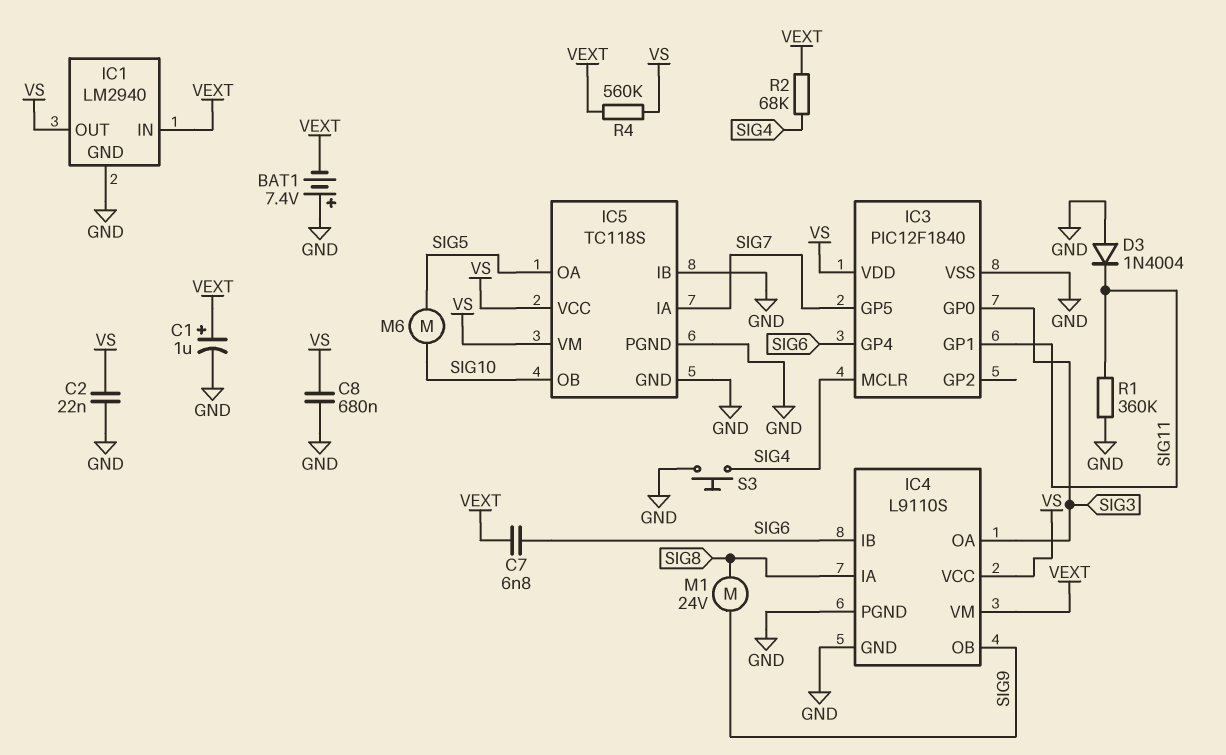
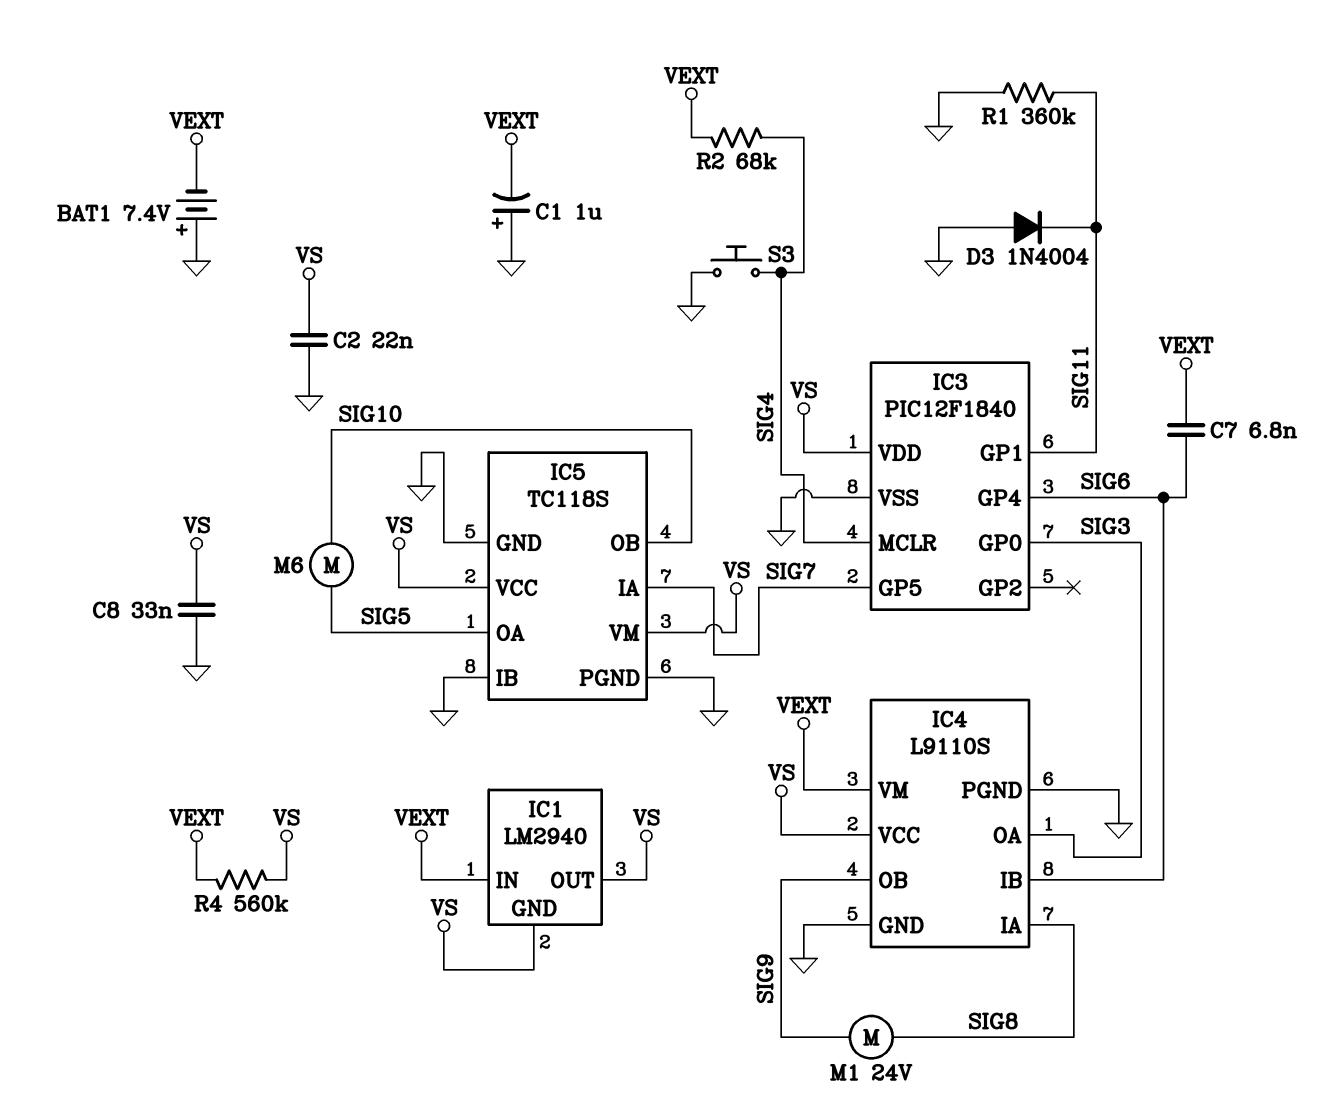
C1: 1uF (plus VEXT, minus GND) -> 1uF (plus GND, minus VEXT)
C8: 680nF (GND, VS) -> 33nF (GND, VS)
IC1 pin GND: GND -> VS

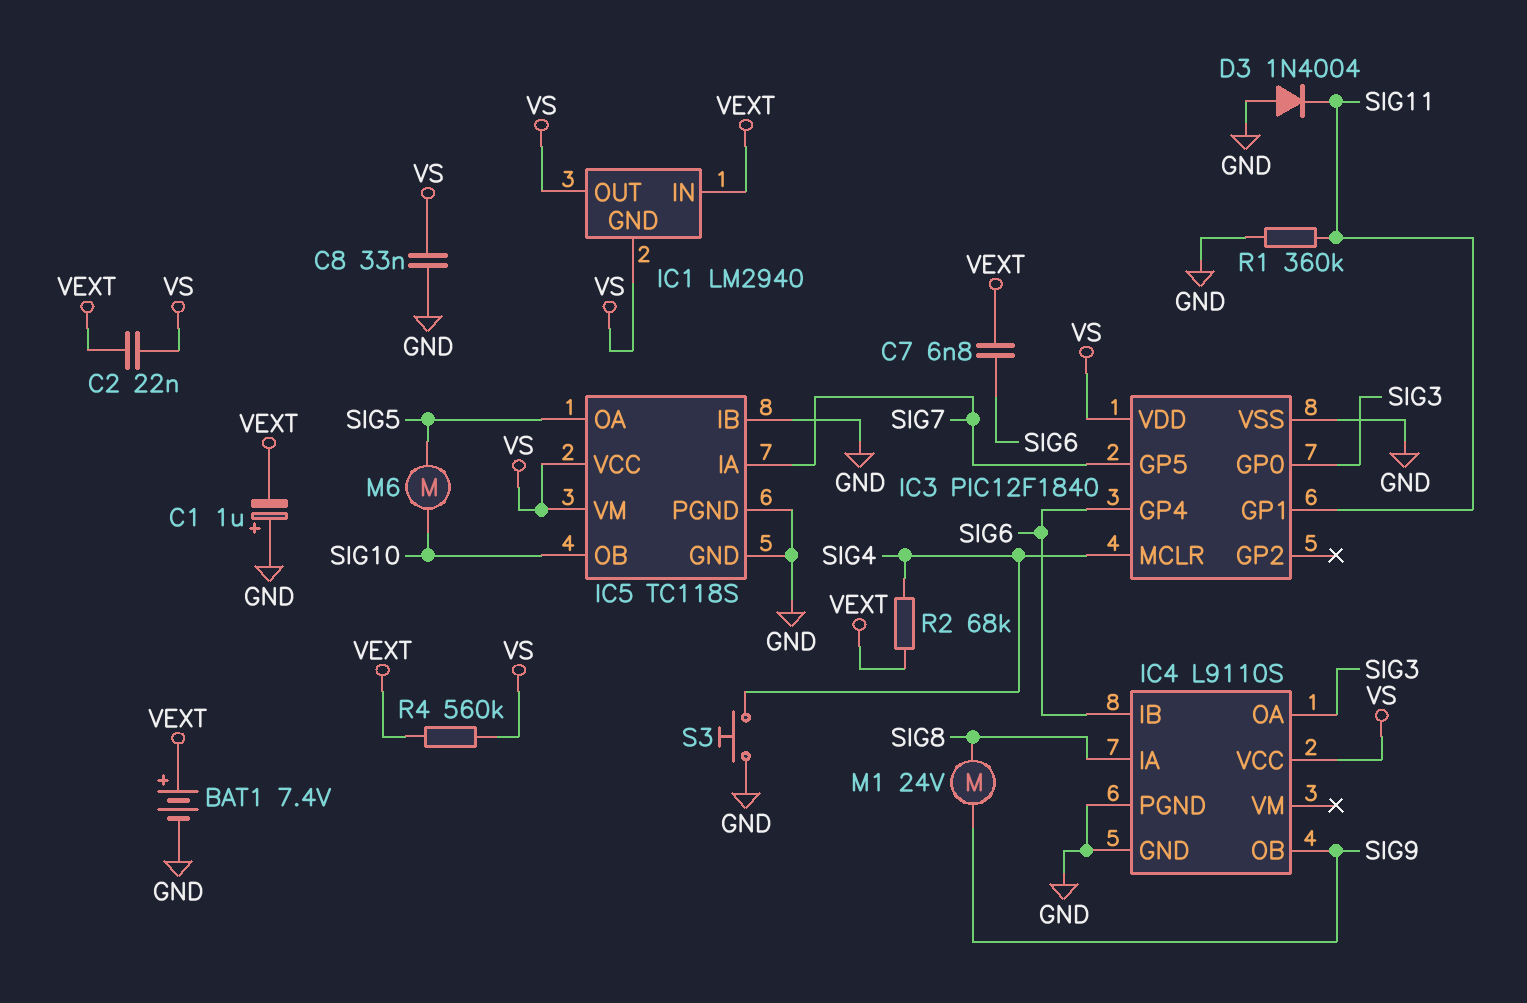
BAT1: 7.4V (plus GND, minus VEXT) -> 7.4V (plus VEXT, minus GND)
C2: 22nF (GND, VS) -> 22nF (VEXT, VS)
IC4 pin VM: VEXT -> none

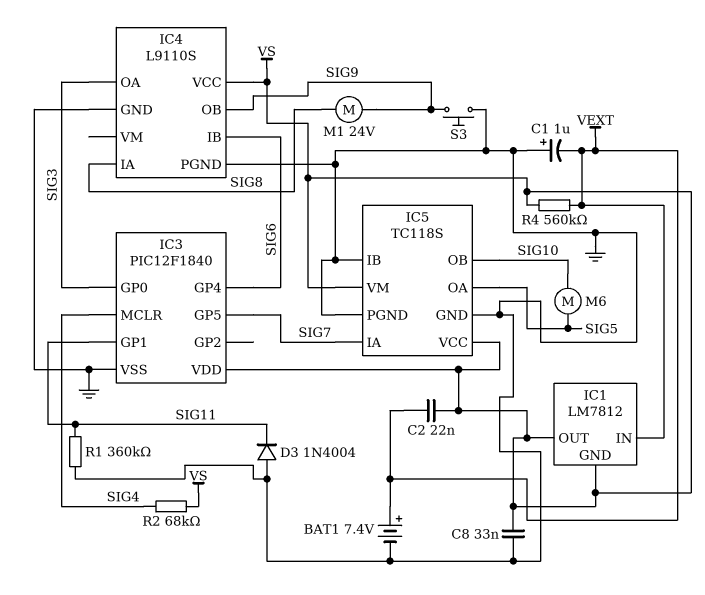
C7: 6.8nF (SIG6, VEXT) -> none
IC1: LM2940 -> LM7812
R2: 68k (SIG4, VEXT) -> 68k (SIG4, VS)
S3: button (GND, SIG4) -> button (GND, SIG9)

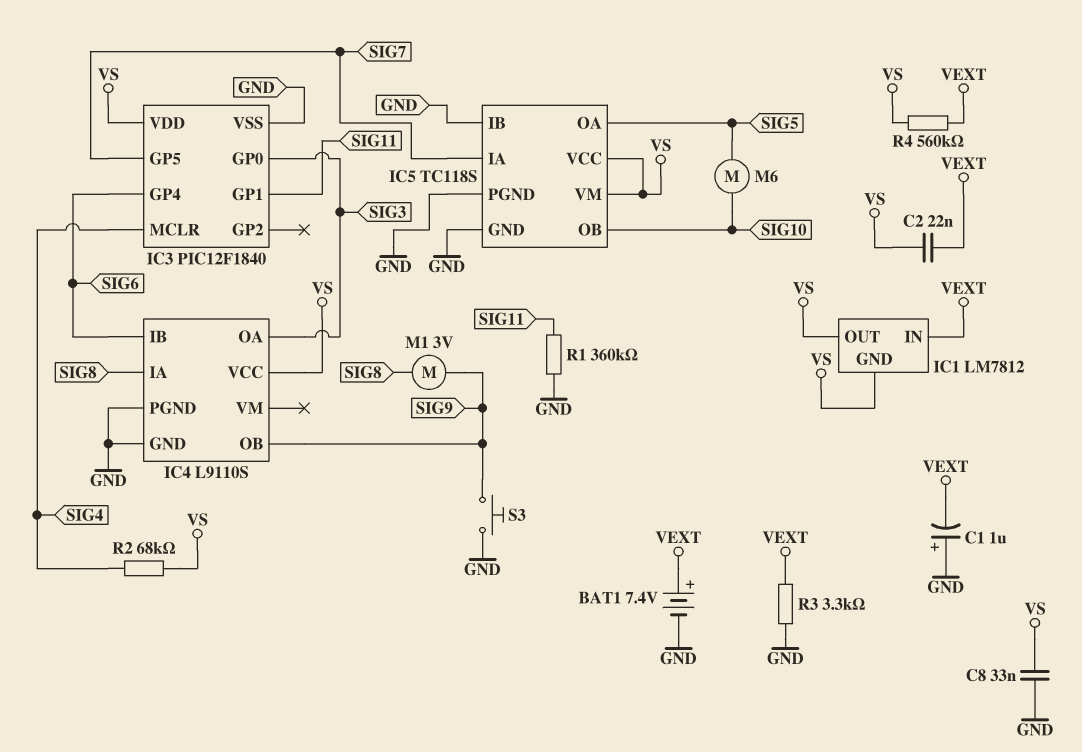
D3: diode 1N4004 (A GND, K SIG11) -> none
M1: motor 24V (SIG8, SIG9) -> motor 3V (SIG8, SIG9)
R3: none -> 3.3k (GND, VEXT)

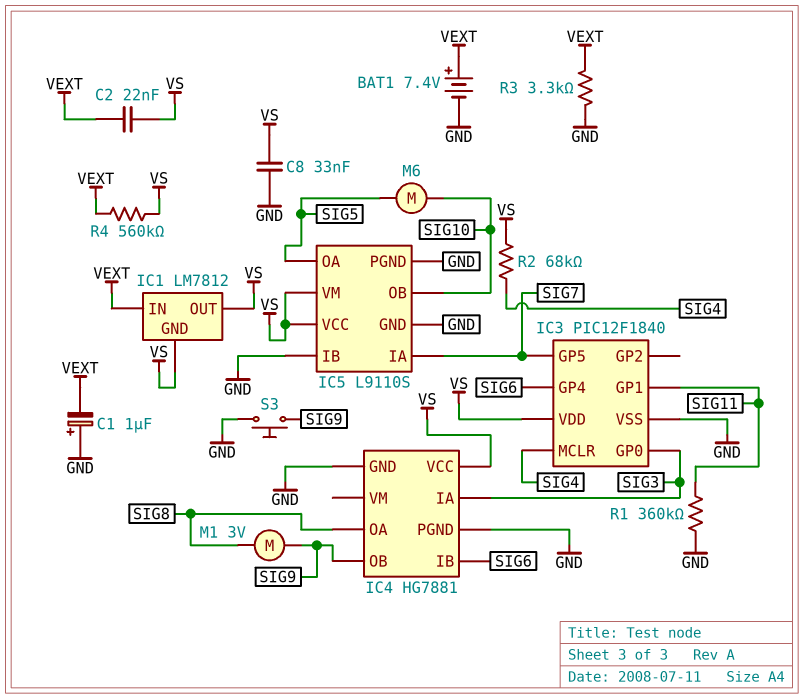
IC4: L9110S -> HG7881
IC4 pin IA: SIG8 -> SIG3
IC4 pin OA: SIG3 -> SIG8
IC5: TC118S -> L9110S

